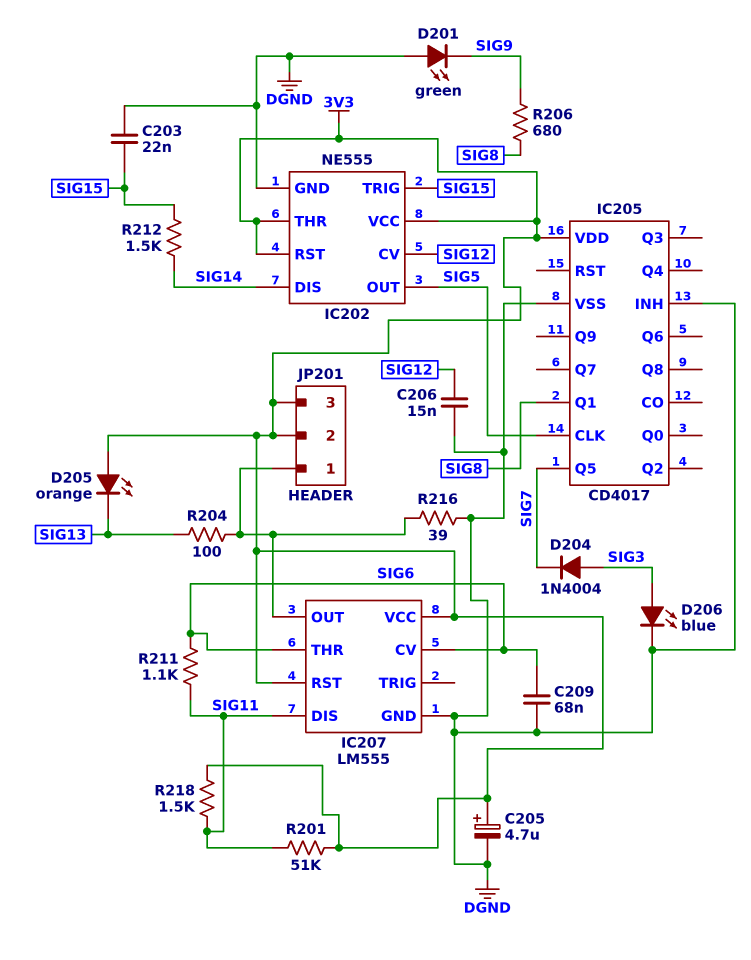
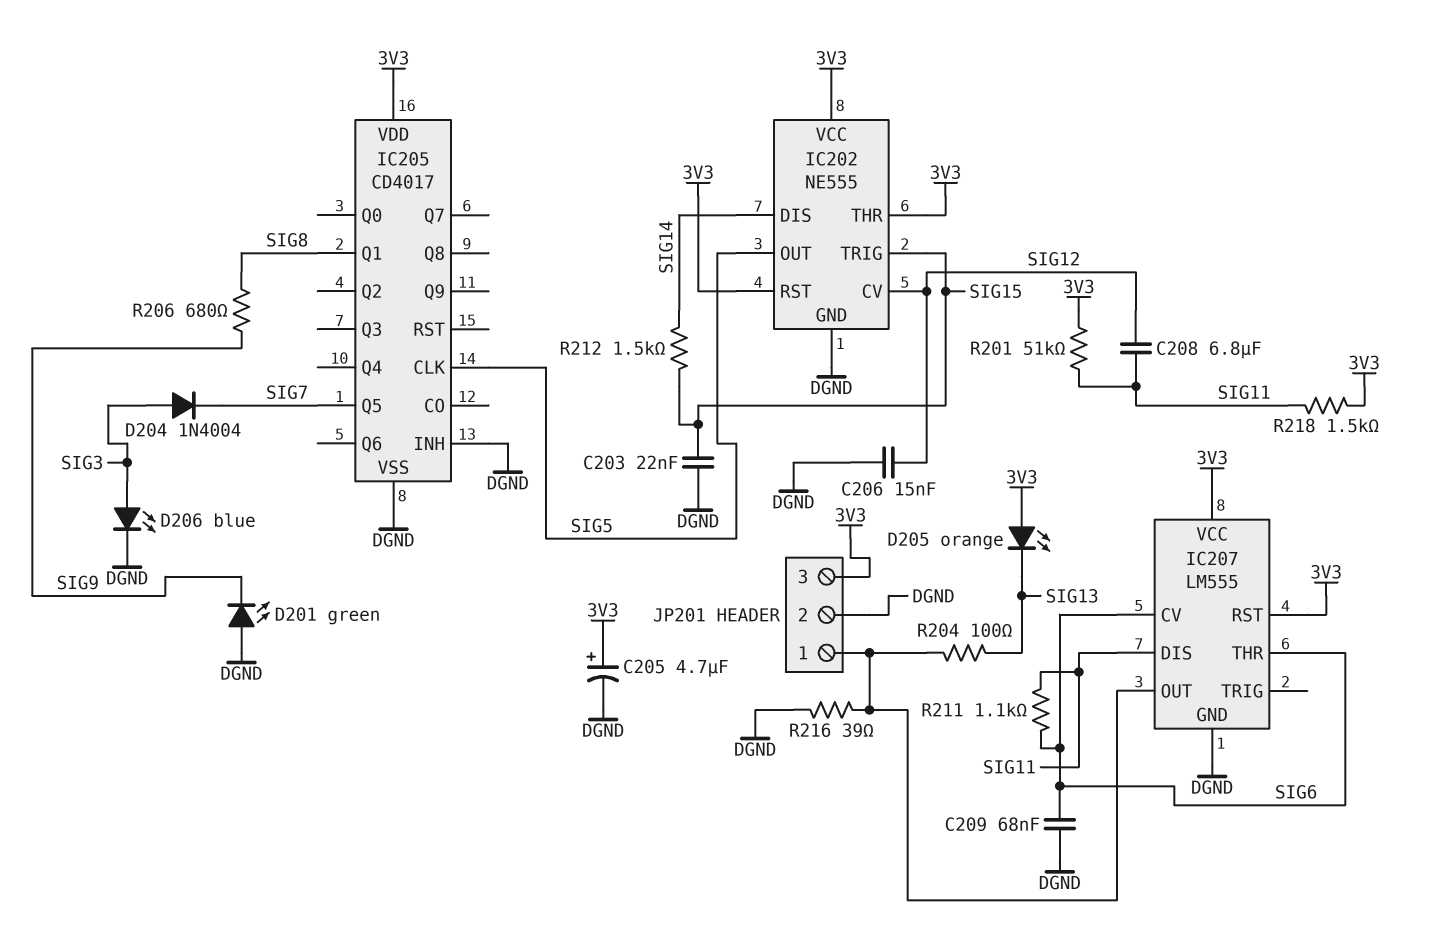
C208: none -> 6.8uF (SIG11, SIG12)
JP201 pin 2: 3V3 -> DGND

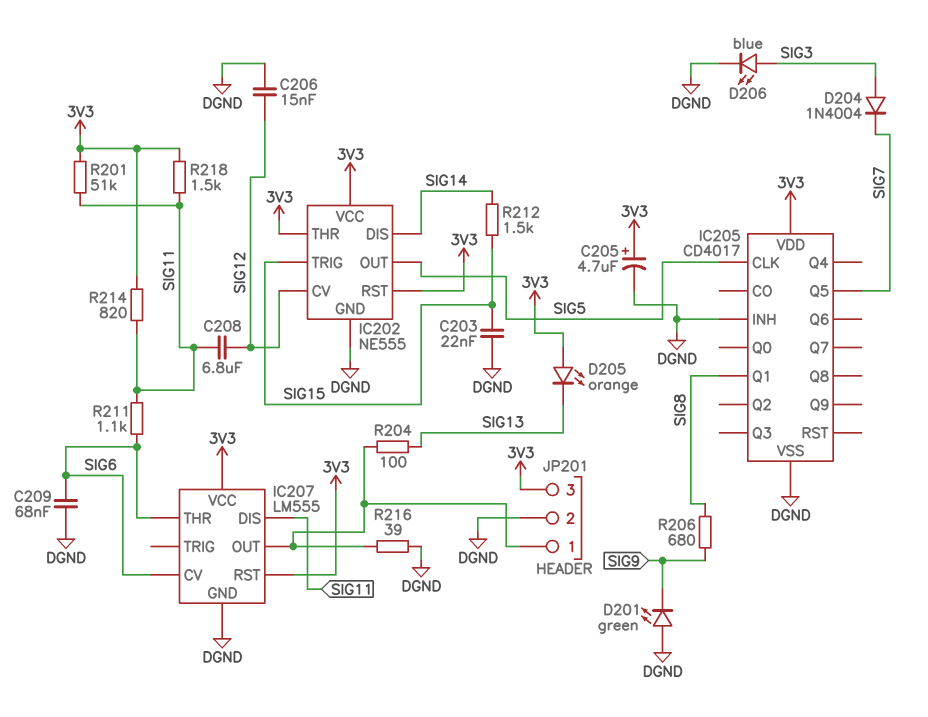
R214: none -> 820 (3V3, SIG11)

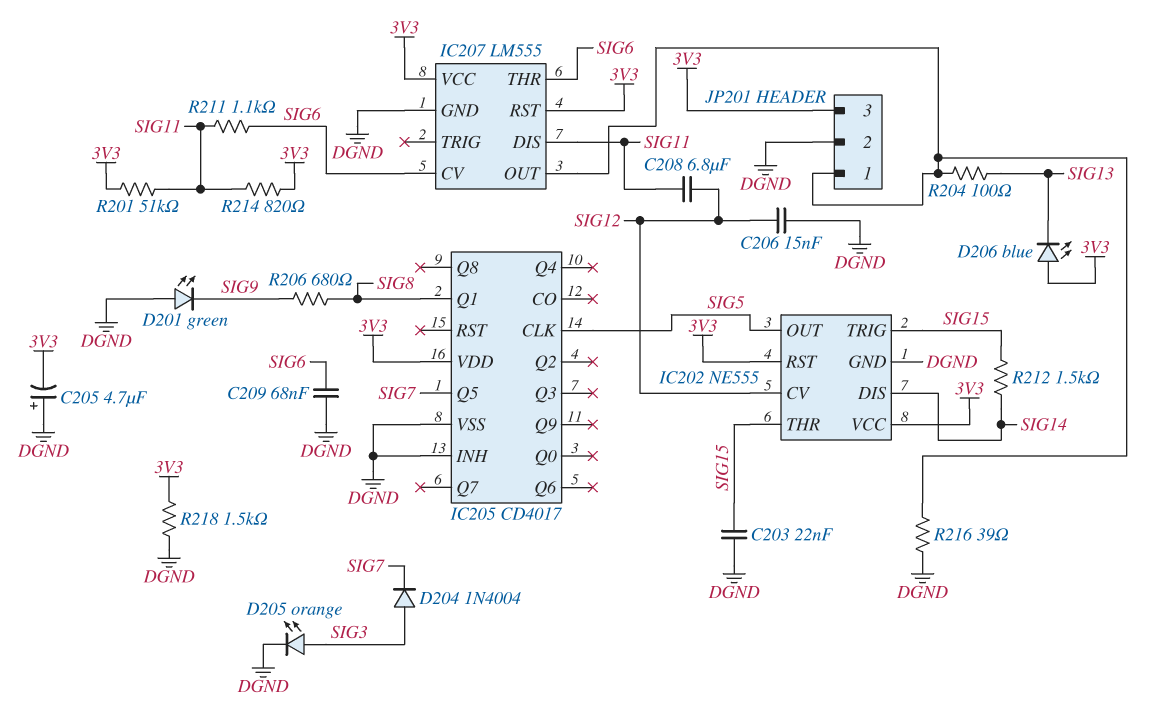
C205: 4.7uF (plus 3V3, minus DGND) -> 4.7uF (plus DGND, minus 3V3)
D205: LED orange (A 3V3, K SIG13) -> LED orange (A SIG3, K DGND)
D206: LED blue (A SIG3, K DGND) -> LED blue (A 3V3, K SIG13)
IC202 pin THR: 3V3 -> SIG15
R218: 1.5k (3V3, SIG11) -> 1.5k (3V3, DGND)

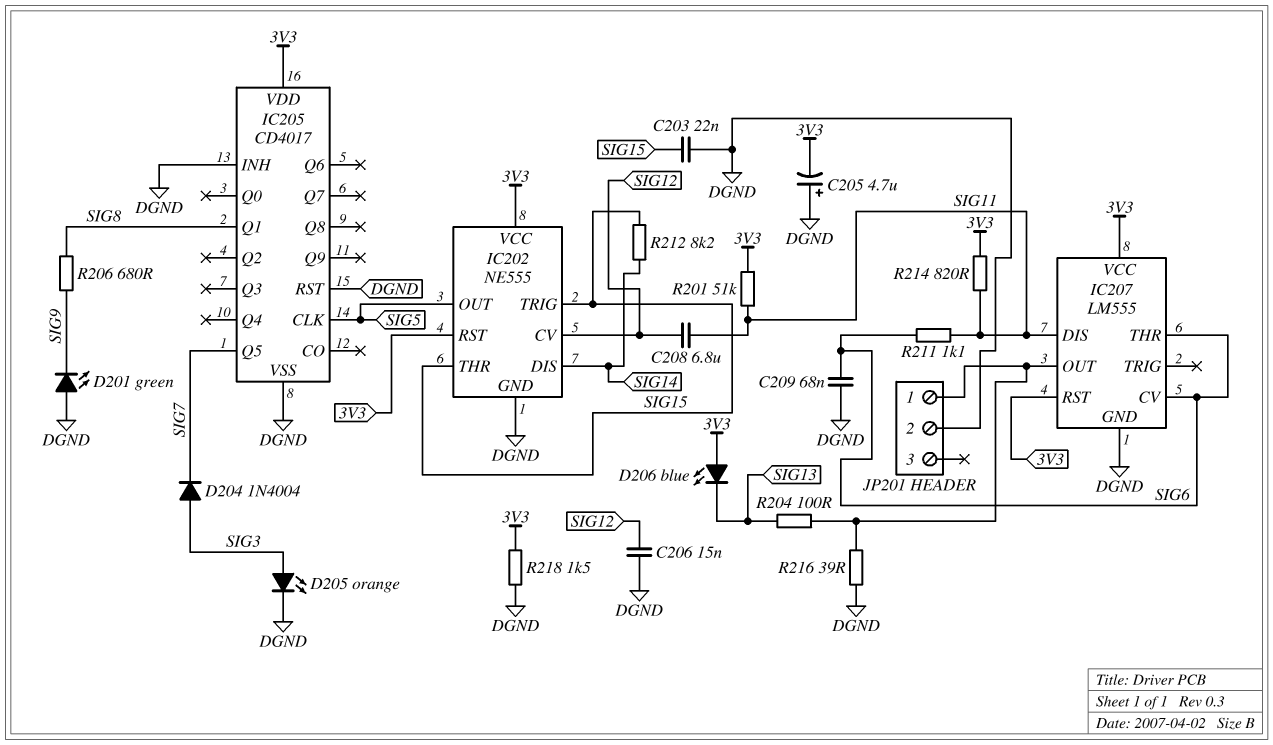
IC205 pin RST: none -> DGND
JP201 pin 3: 3V3 -> none
R212: 1.5k (SIG14, SIG15) -> 8.2k (SIG14, SIG15)

